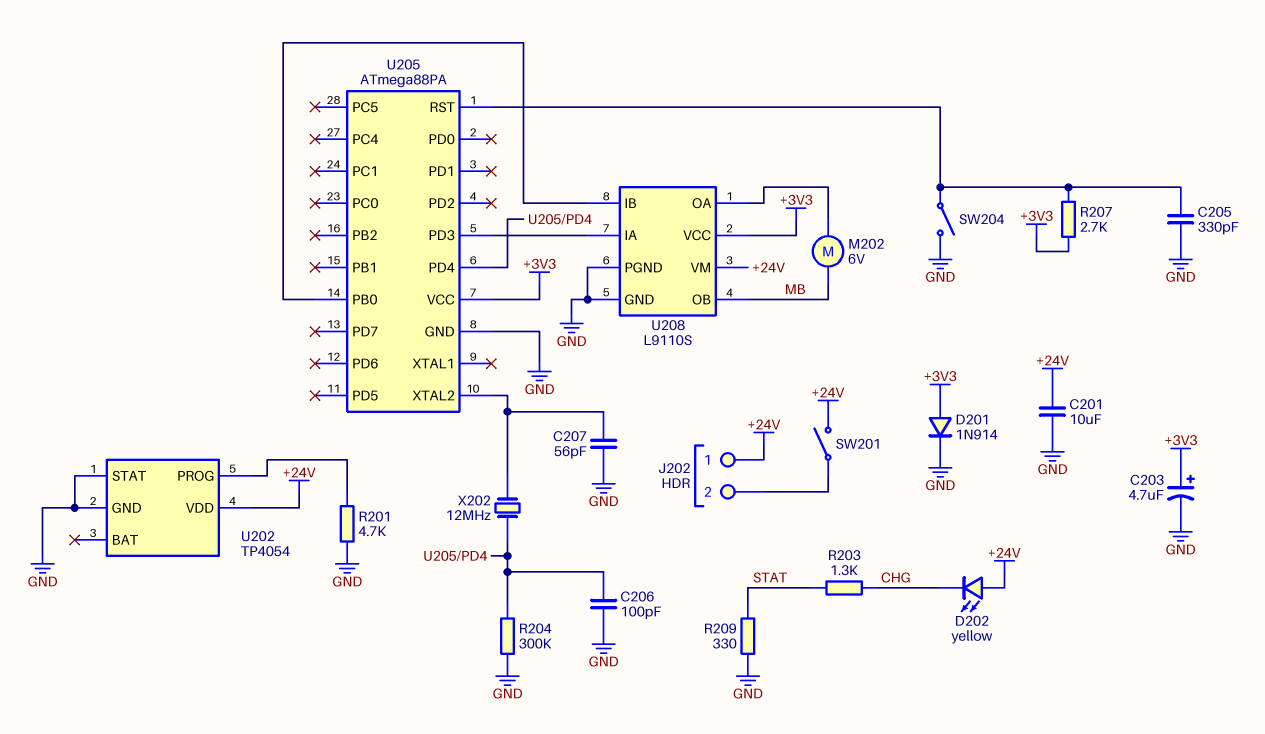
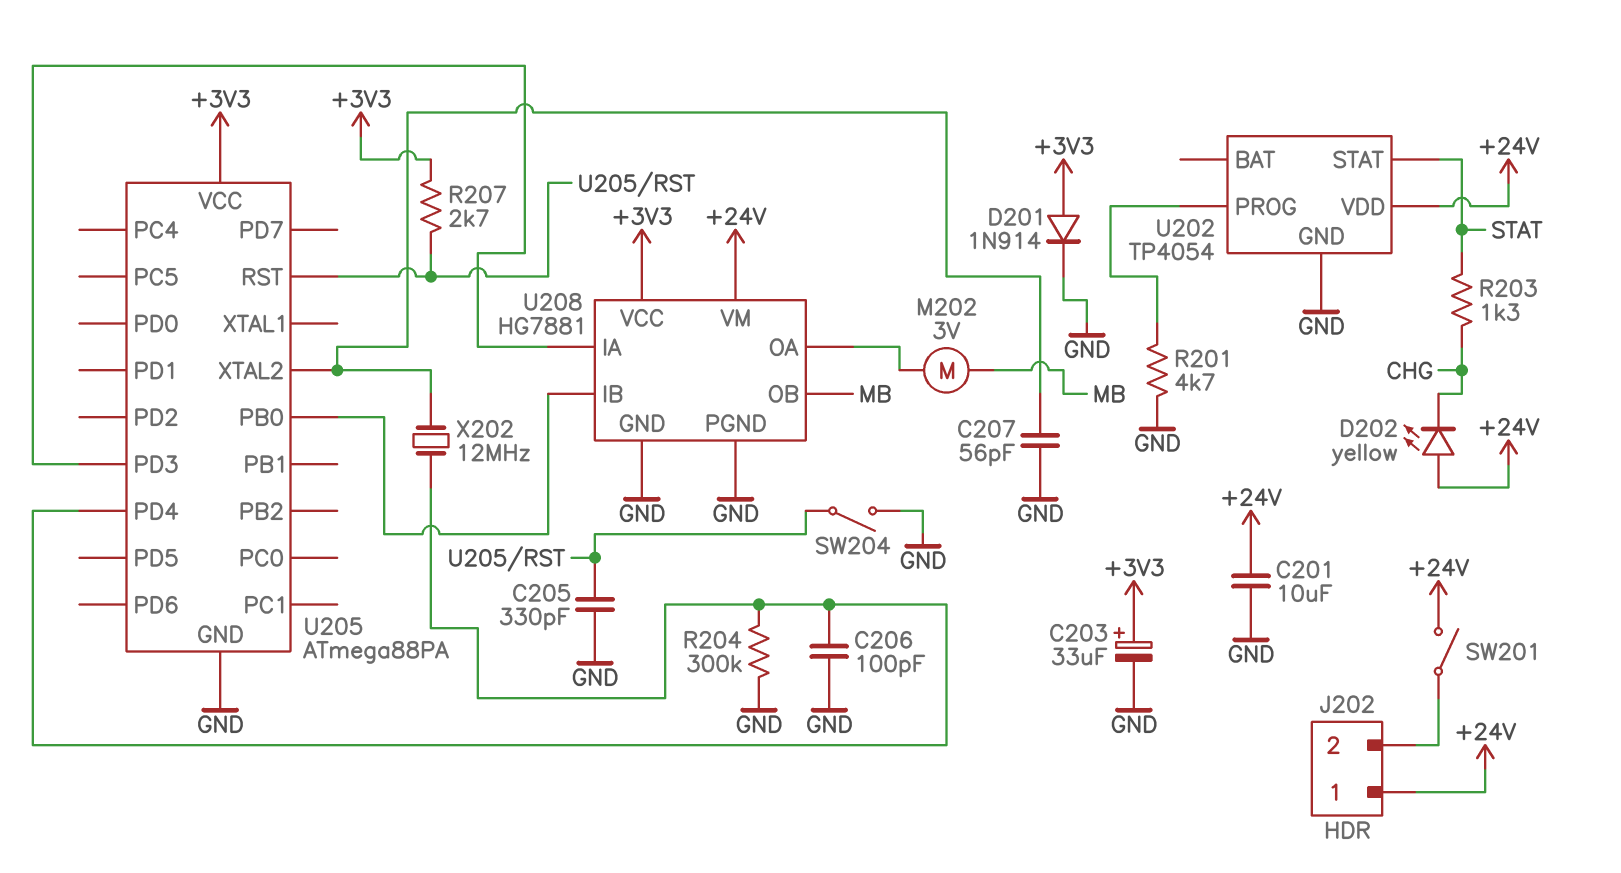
C203: 4.7uF (plus +3V3, minus GND) -> 33uF (plus +3V3, minus GND)
M202: motor 6V (MB, U208/OA) -> motor 3V (MB, U208/OA)
R209: 330 (GND, STAT) -> none
U202 pin STAT: GND -> STAT
U208: L9110S -> HG7881

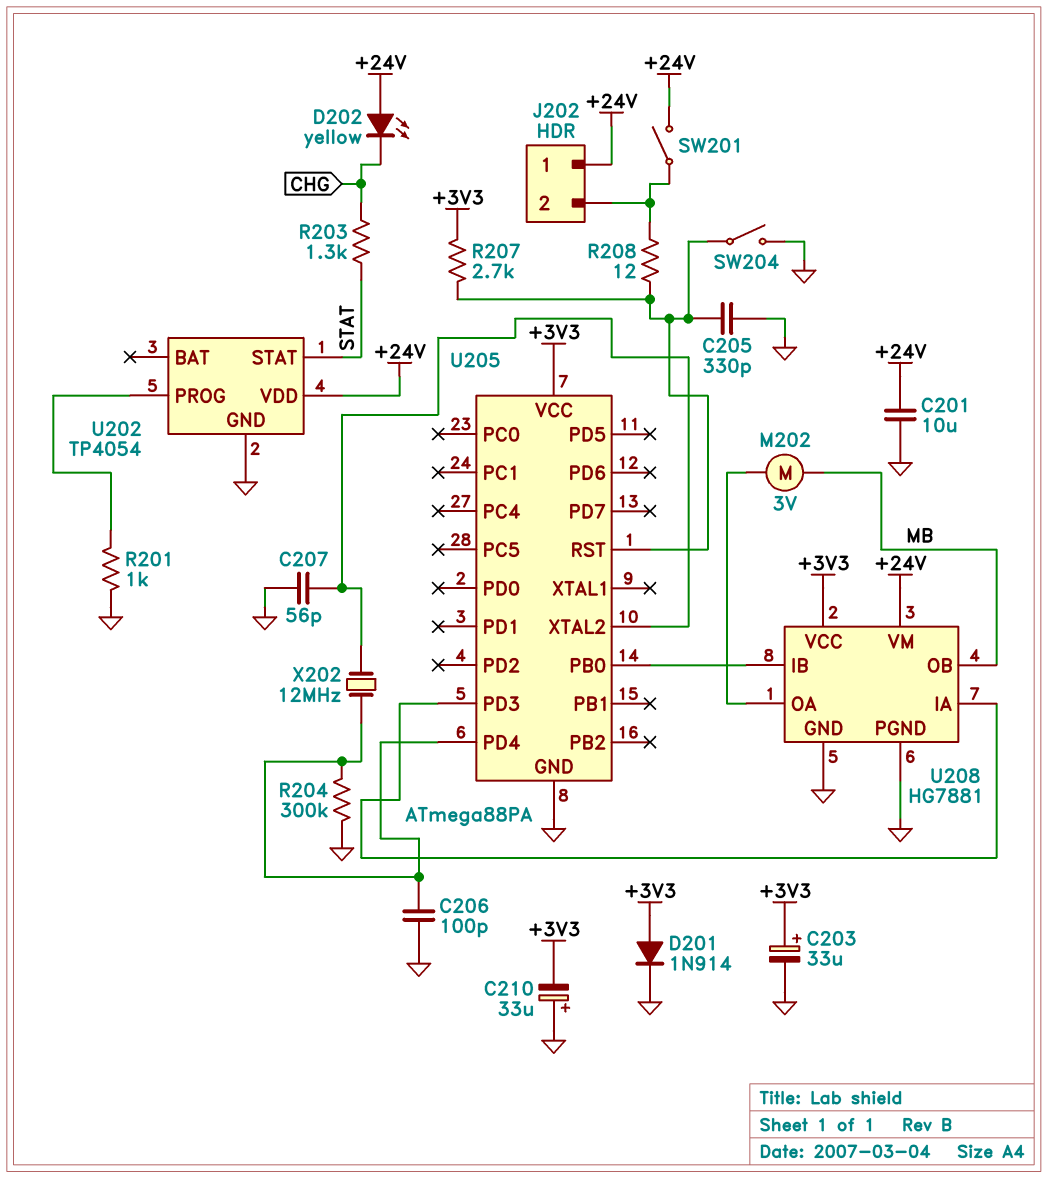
C210: none -> 33uF (plus GND, minus +3V3)
R201: 4.7k (GND, U202/PROG) -> 1k (GND, U202/PROG)
R208: none -> 12 (J202/2, U205/RST)

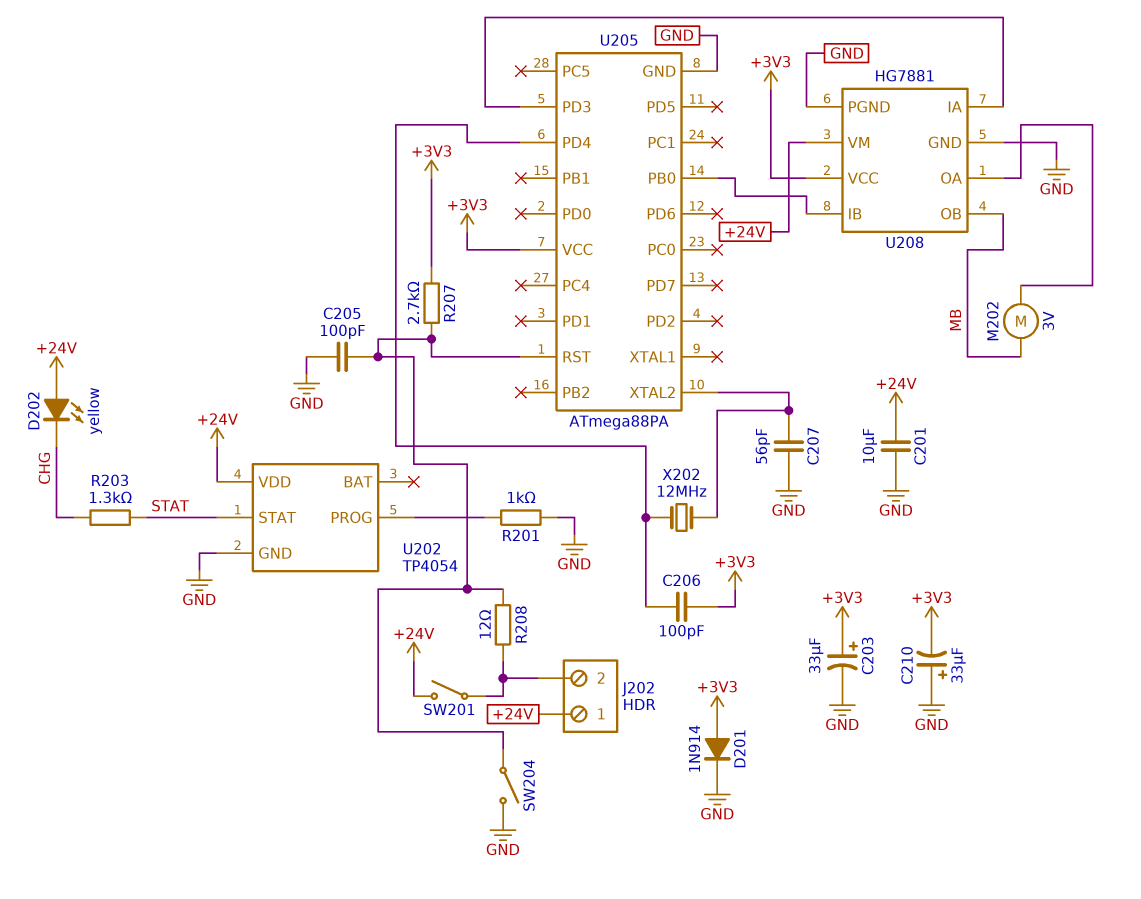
C205: 330pF (GND, U205/RST) -> 100pF (GND, U205/RST)
C206: 100pF (GND, U205/PD4) -> 100pF (+3V3, U205/PD4)
R204: 300k (GND, U205/PD4) -> none

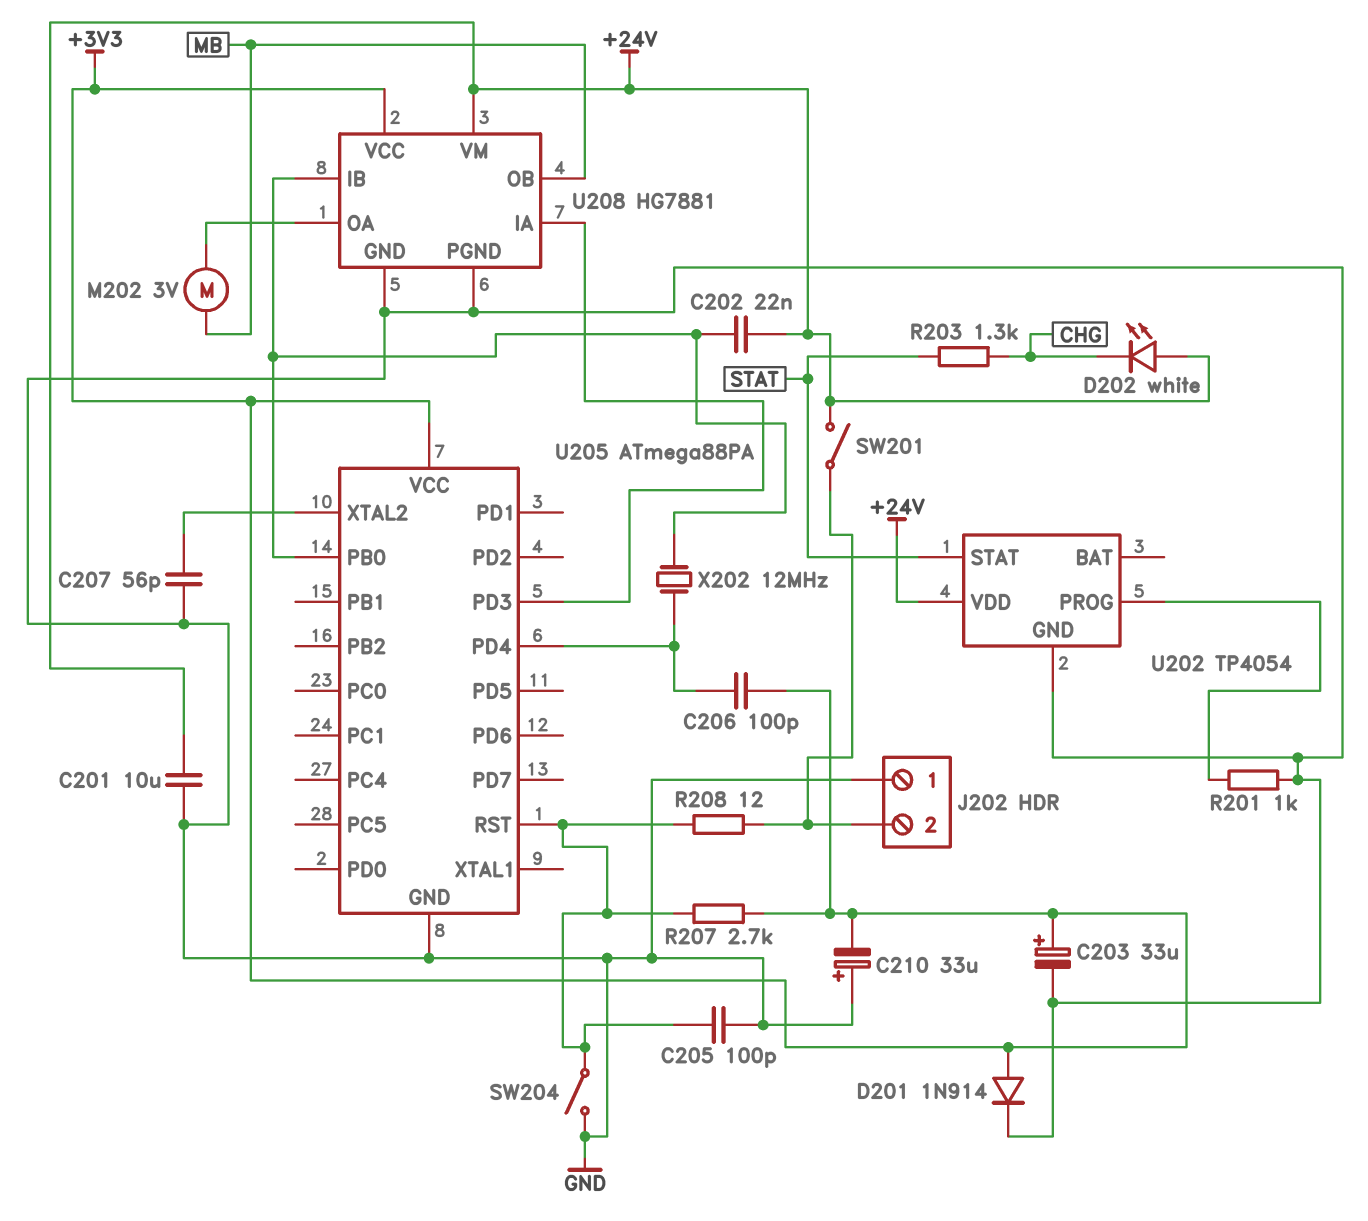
C202: none -> 22nF (+24V, U205/PB0)
D202: LED yellow (A +24V, K CHG) -> LED white (A +24V, K CHG)
J202 pin 1: +24V -> GND
X202: 12MHz (U205/PD4, U205/XTAL2) -> 12MHz (U205/PB0, U205/PD4)

